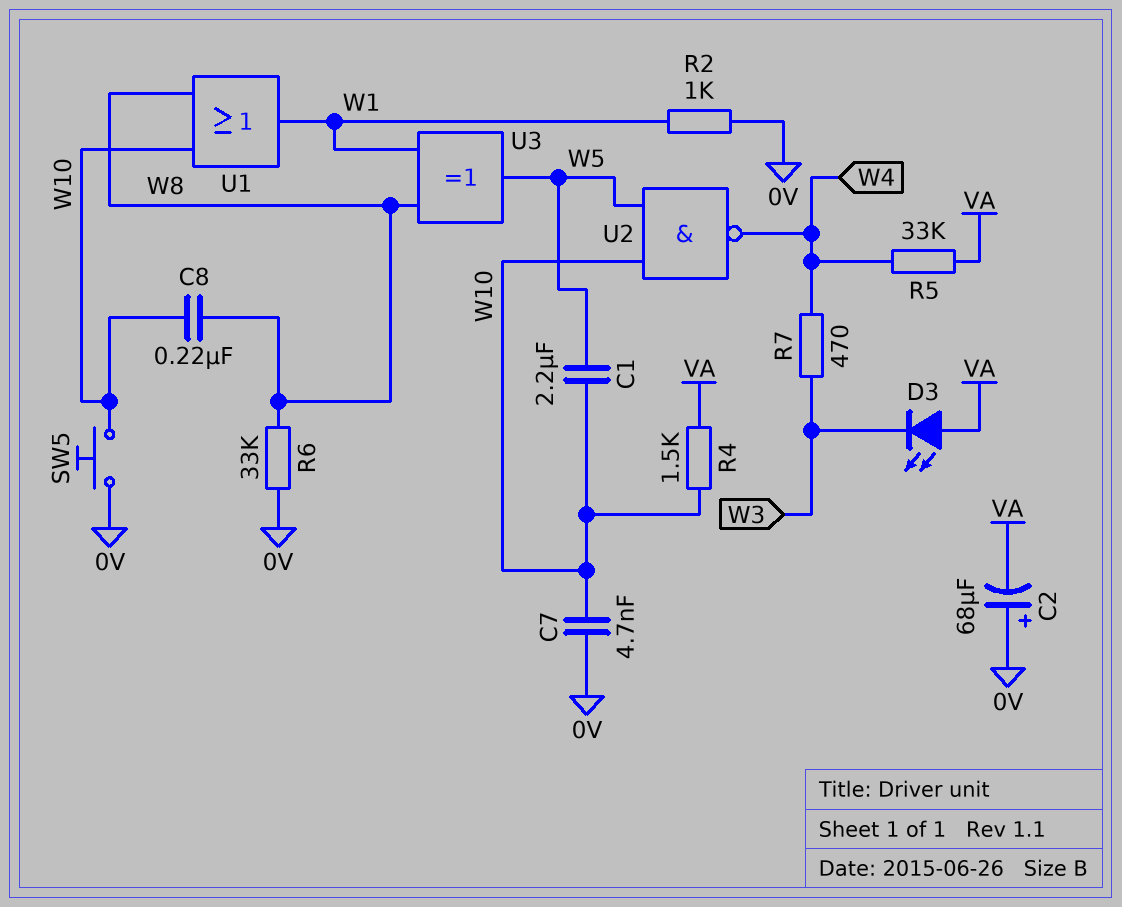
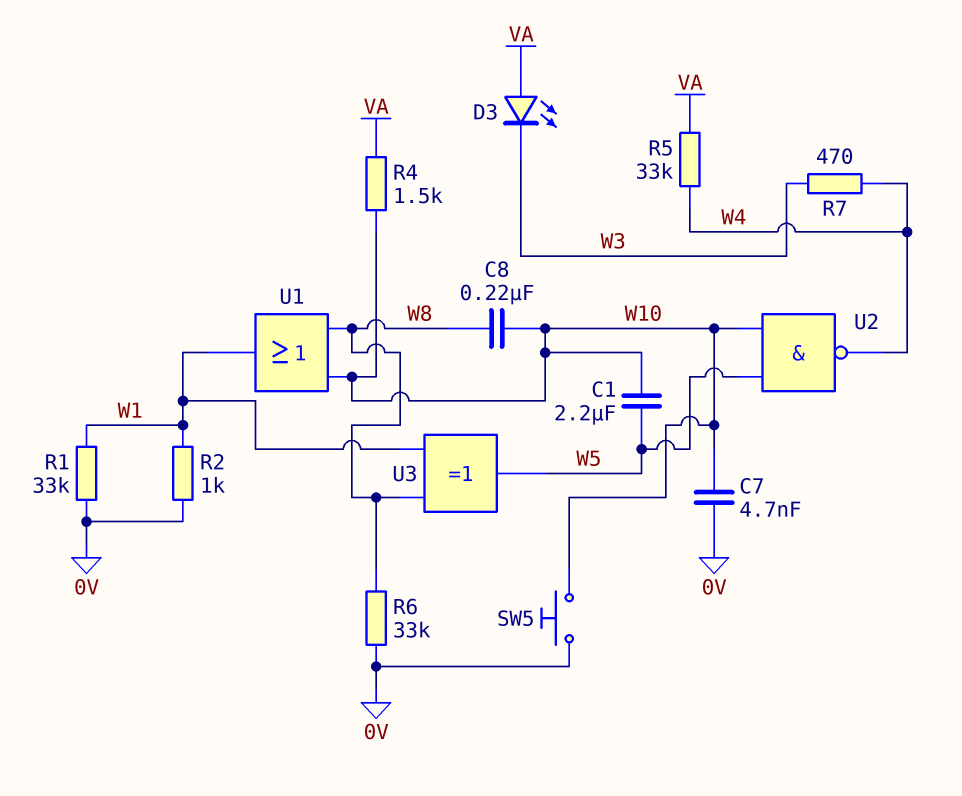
C2: 68uF (plus 0V, minus VA) -> none
R1: none -> 33k (0V, W1)

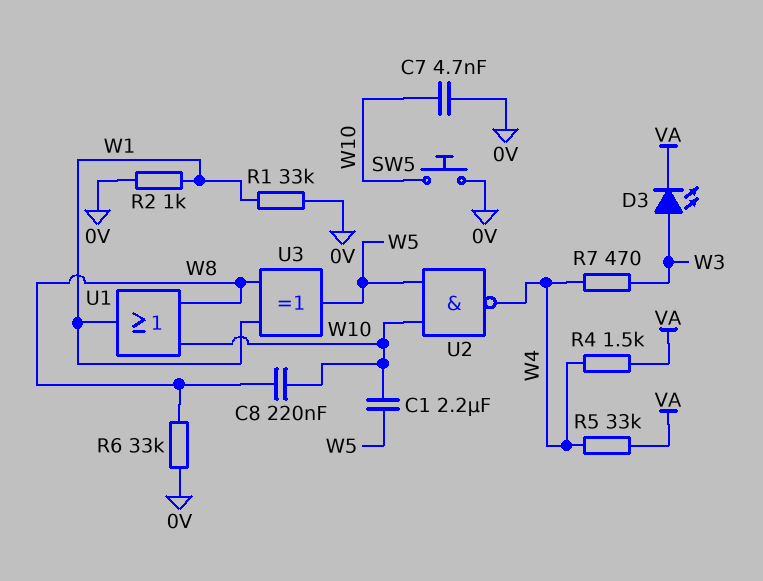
D3: LED (A VA, K W3) -> LED (A W3, K VA)
R4: 1.5k (VA, W10) -> 1.5k (VA, W4)

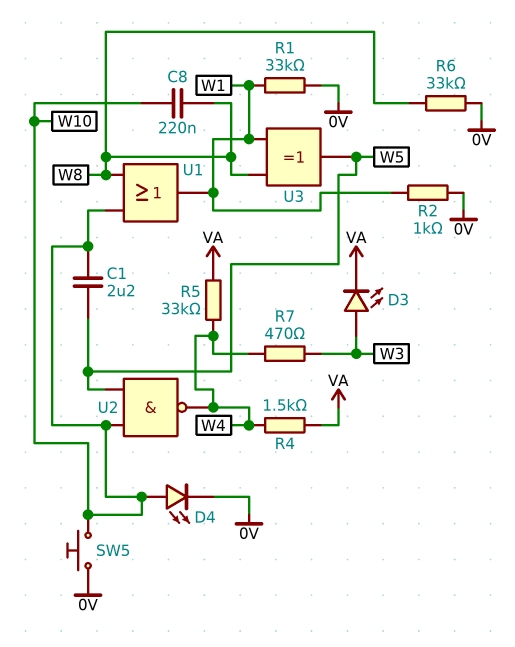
C7: 4.7nF (0V, W10) -> none
D4: none -> LED (A W10, K 0V)

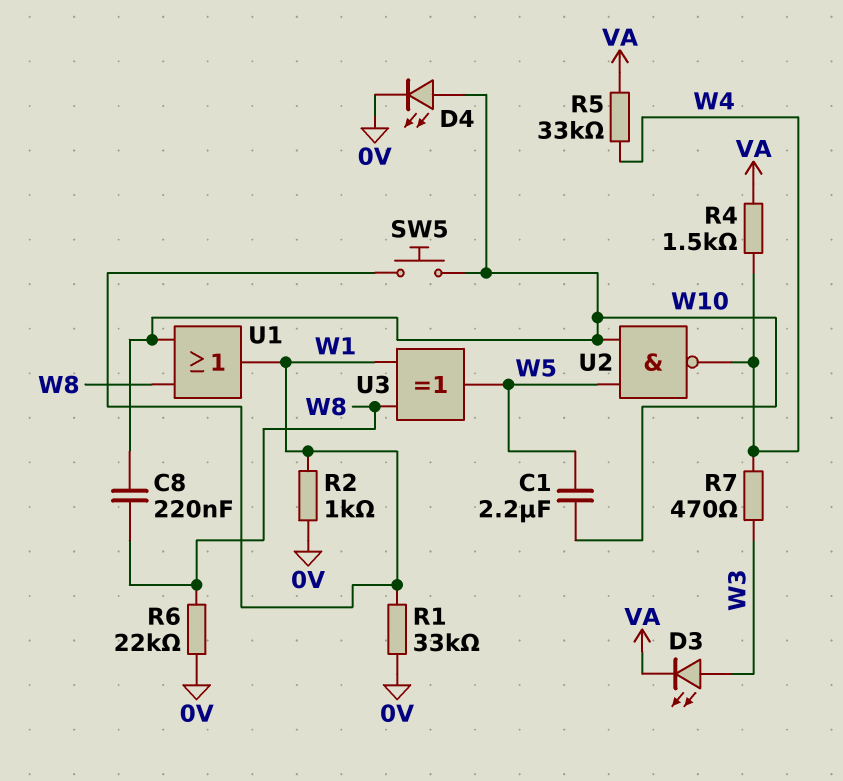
R6: 33k (0V, W8) -> 22k (0V, W8)
SW5: button (0V, W10) -> button (W1, W10)

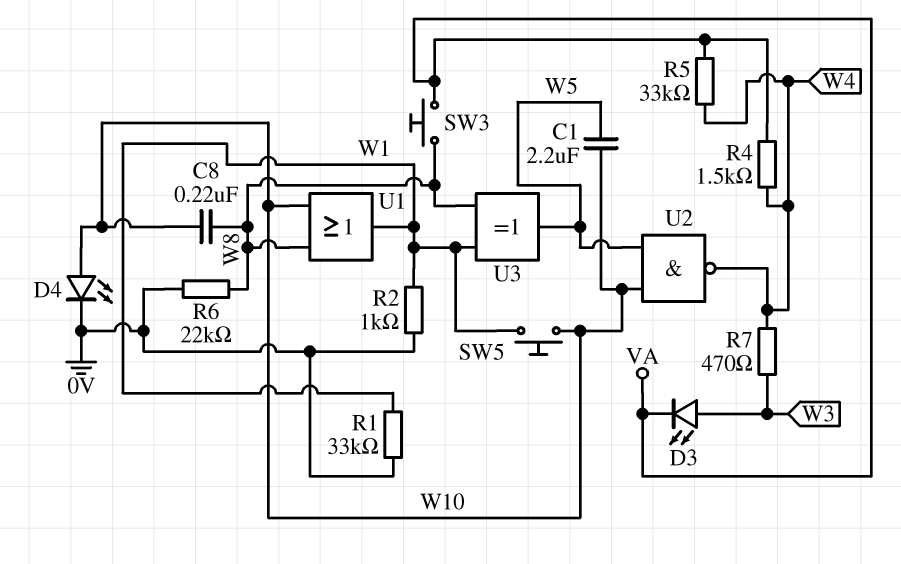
SW3: none -> button (VA, W8)

